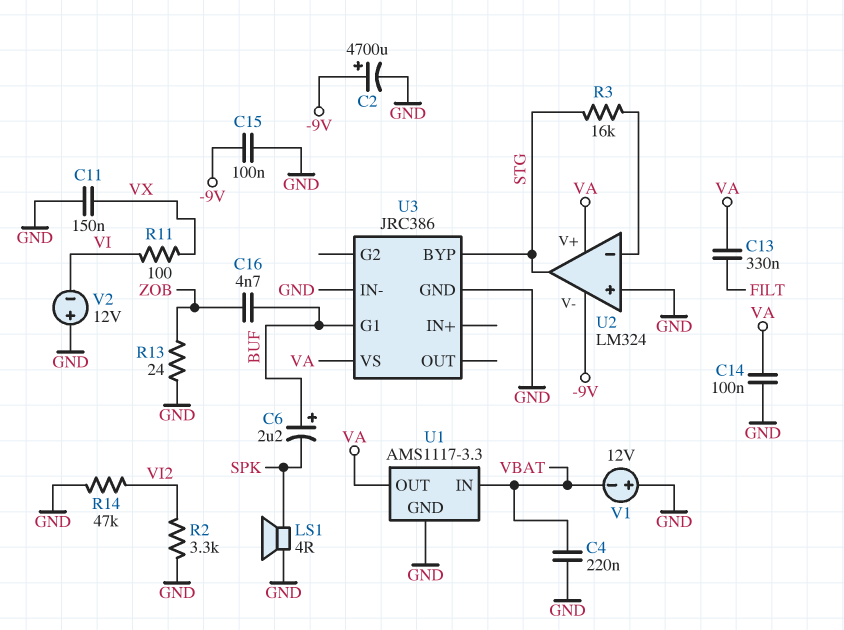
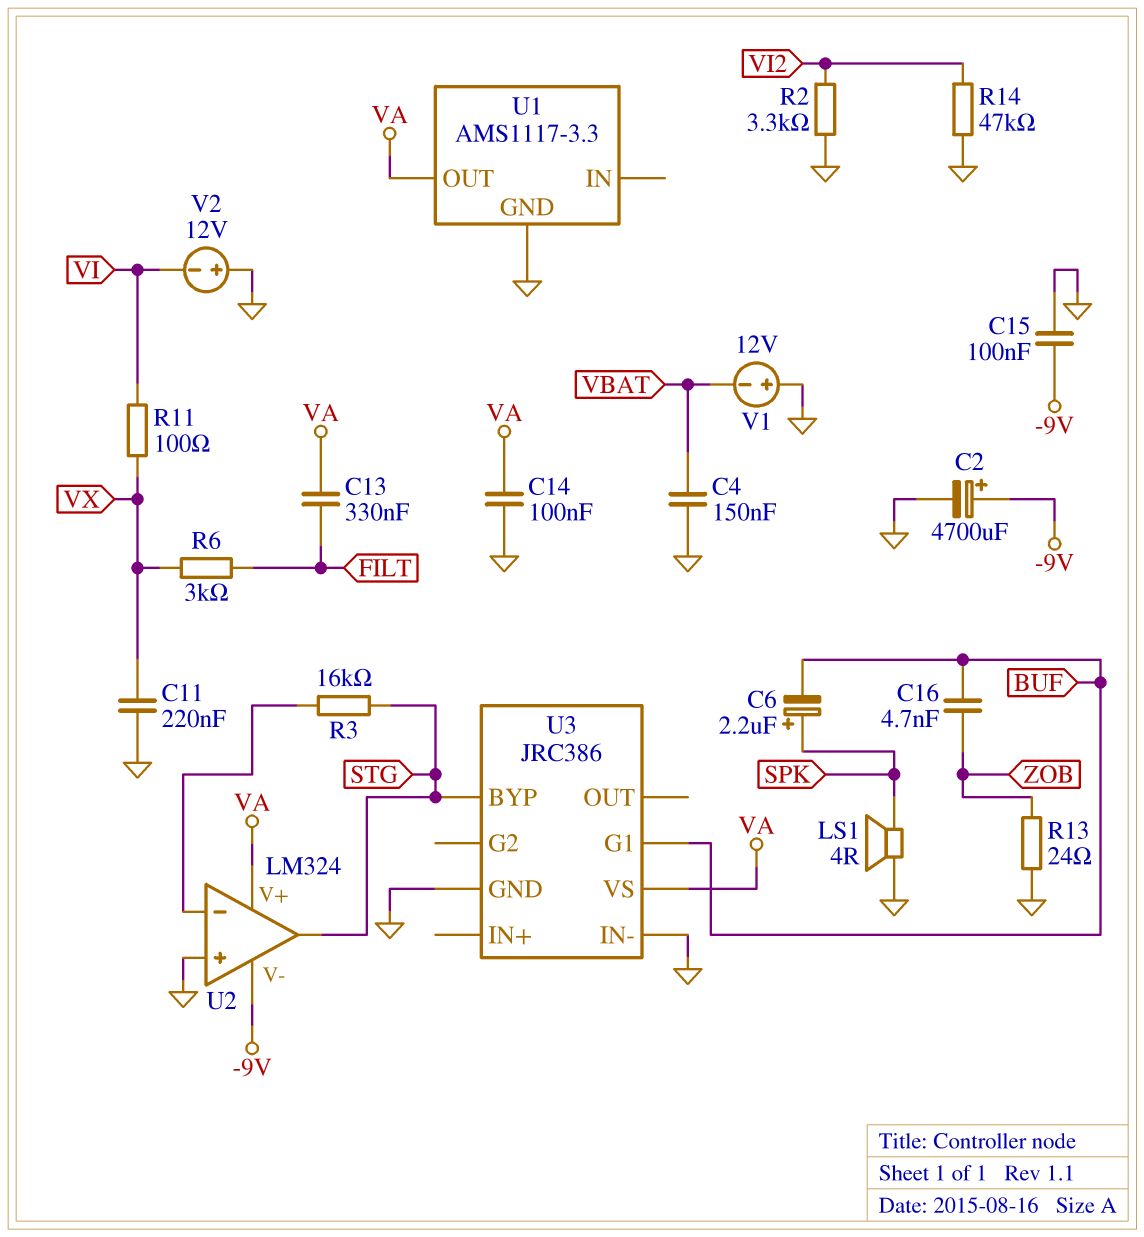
C4: 220nF (GND, VBAT) -> 150nF (GND, VBAT)
C6: 2.2uF (plus BUF, minus SPK) -> 2.2uF (plus SPK, minus BUF)
C11: 150nF (GND, VX) -> 220nF (GND, VX)
R6: none -> 3k (FILT, VX)
U1 pin IN: VBAT -> none

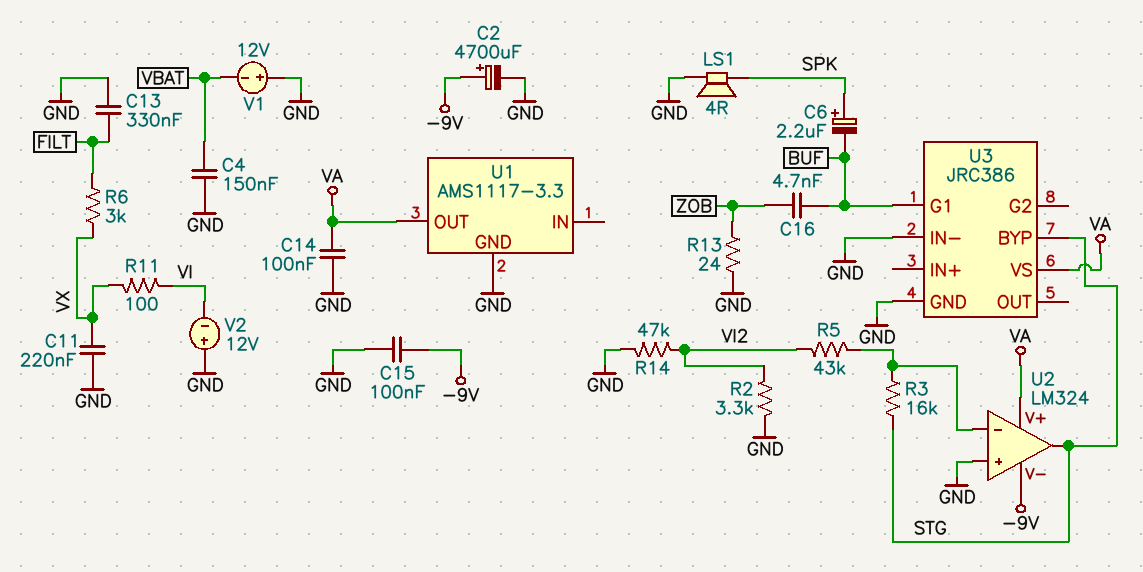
C13: 330nF (FILT, VA) -> 330nF (FILT, GND)
R5: none -> 43k (U2/in-, VI2)

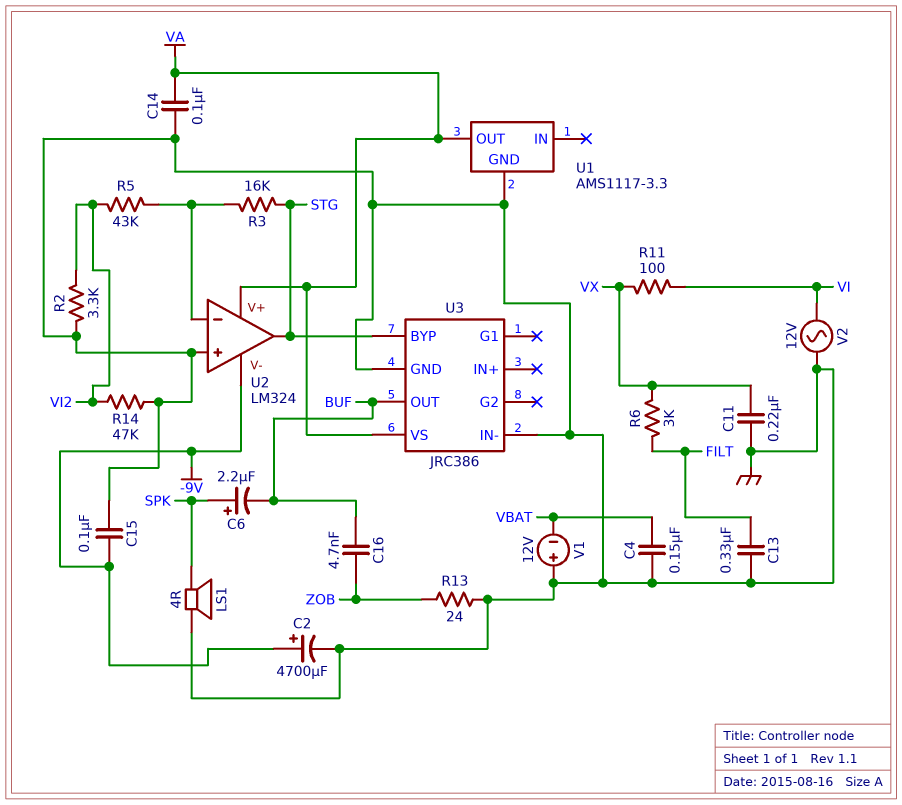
U3 pin G1: BUF -> none
U3 pin OUT: none -> BUF
V2: 12V (plus GND, minus VI) -> AC 12V (GND, VI)

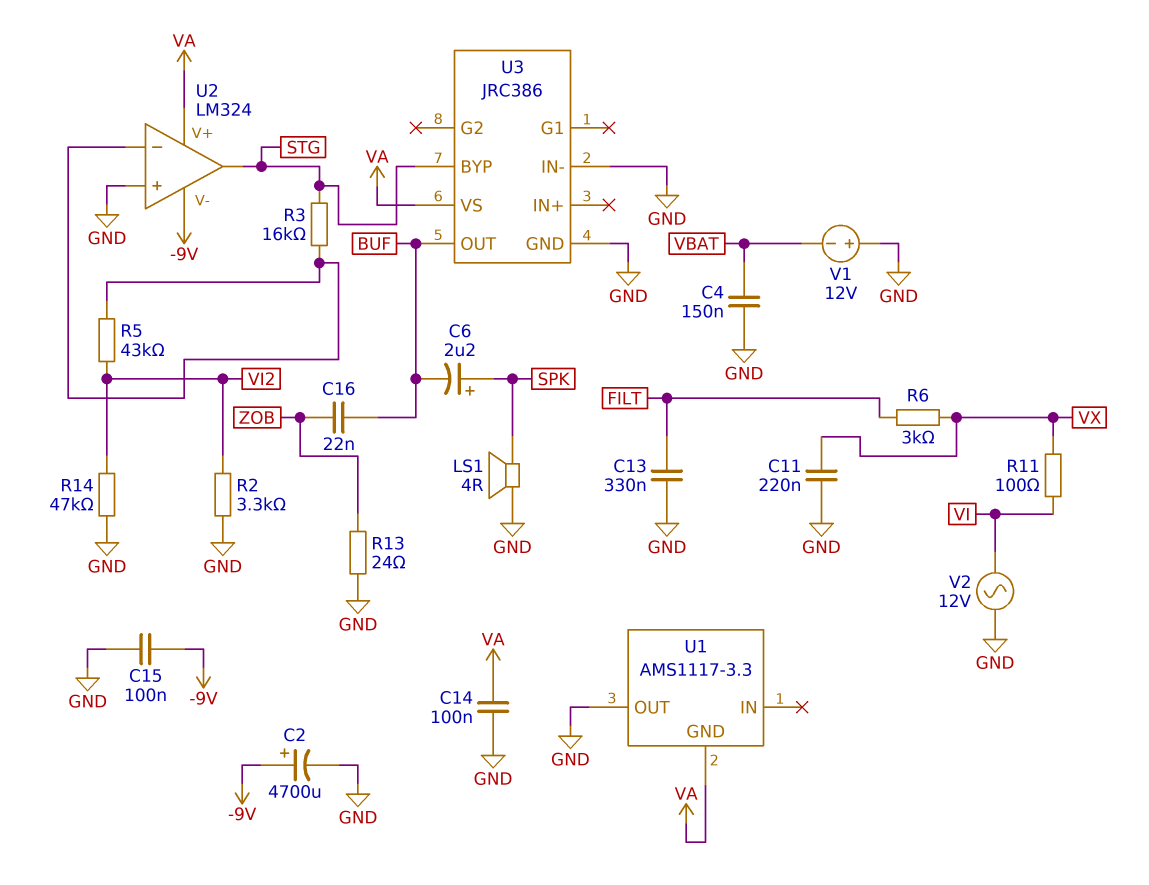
C16: 4.7nF (BUF, ZOB) -> 22nF (BUF, ZOB)
U1 pin GND: GND -> VA
U1 pin OUT: VA -> GND

